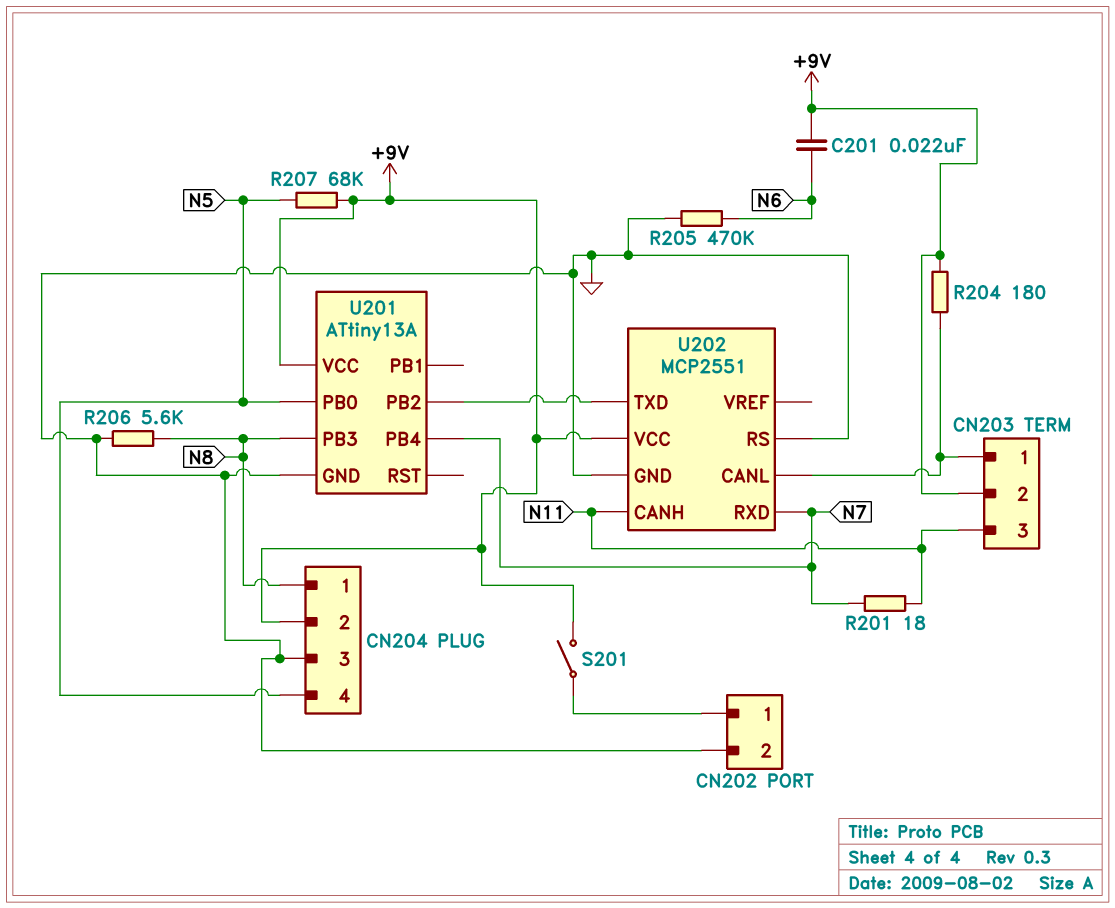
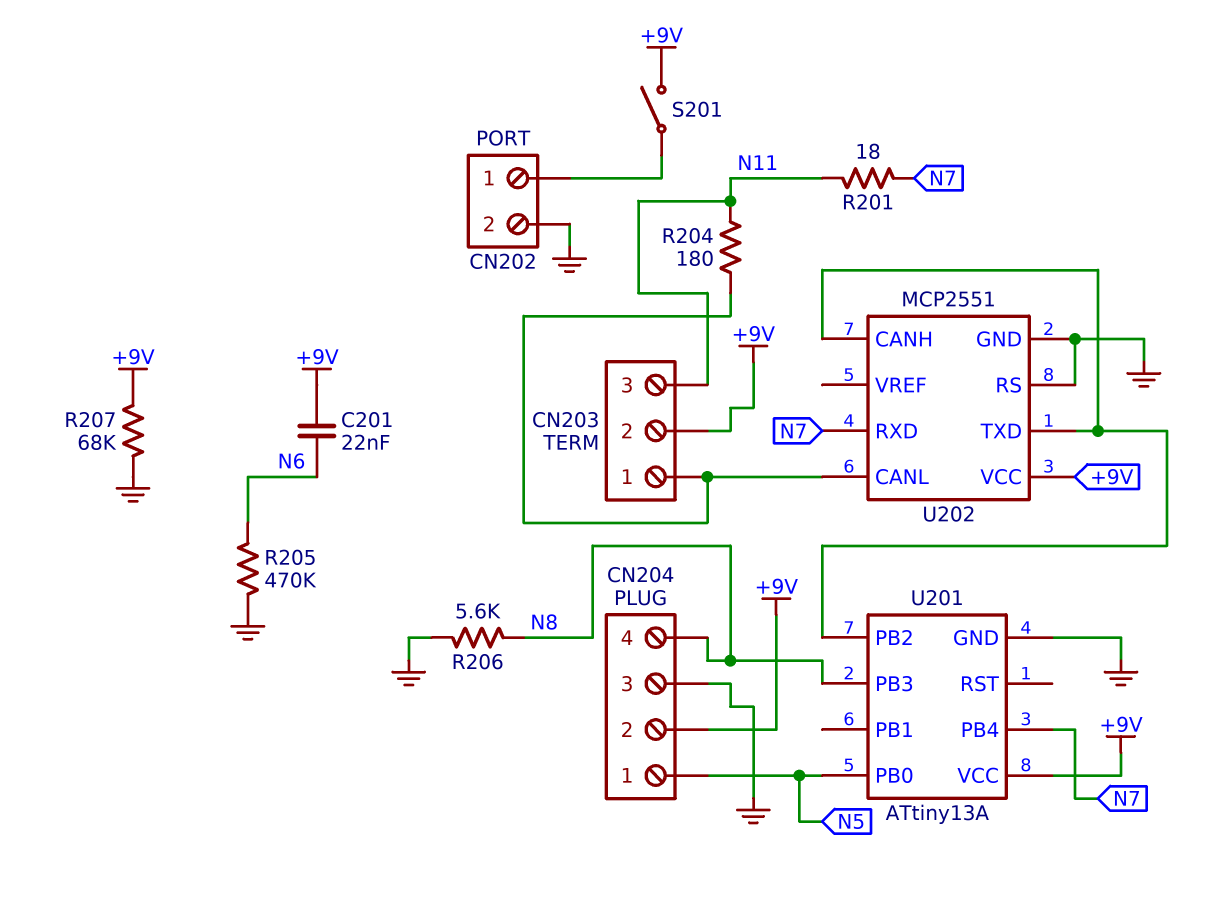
CN204 pin 1: N8 -> N5
CN204 pin 4: N5 -> N8
R204: 180 (+9V, CN203/1) -> 180 (CN203/1, N11)
R207: 68k (+9V, N5) -> 68k (+9V, GND)
U202 pin CANH: N11 -> U201/PB2

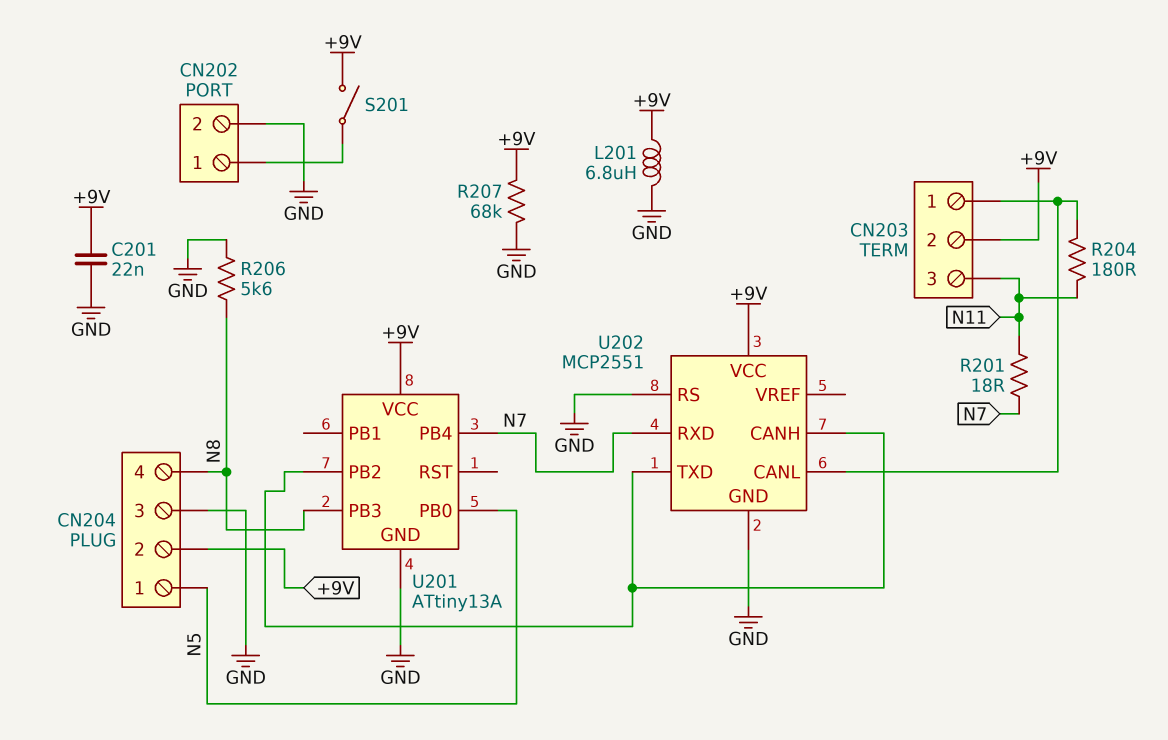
C201: 22nF (+9V, N6) -> 22nF (+9V, GND)
L201: none -> 6.8uH (+9V, GND)
R205: 470k (GND, N6) -> none

